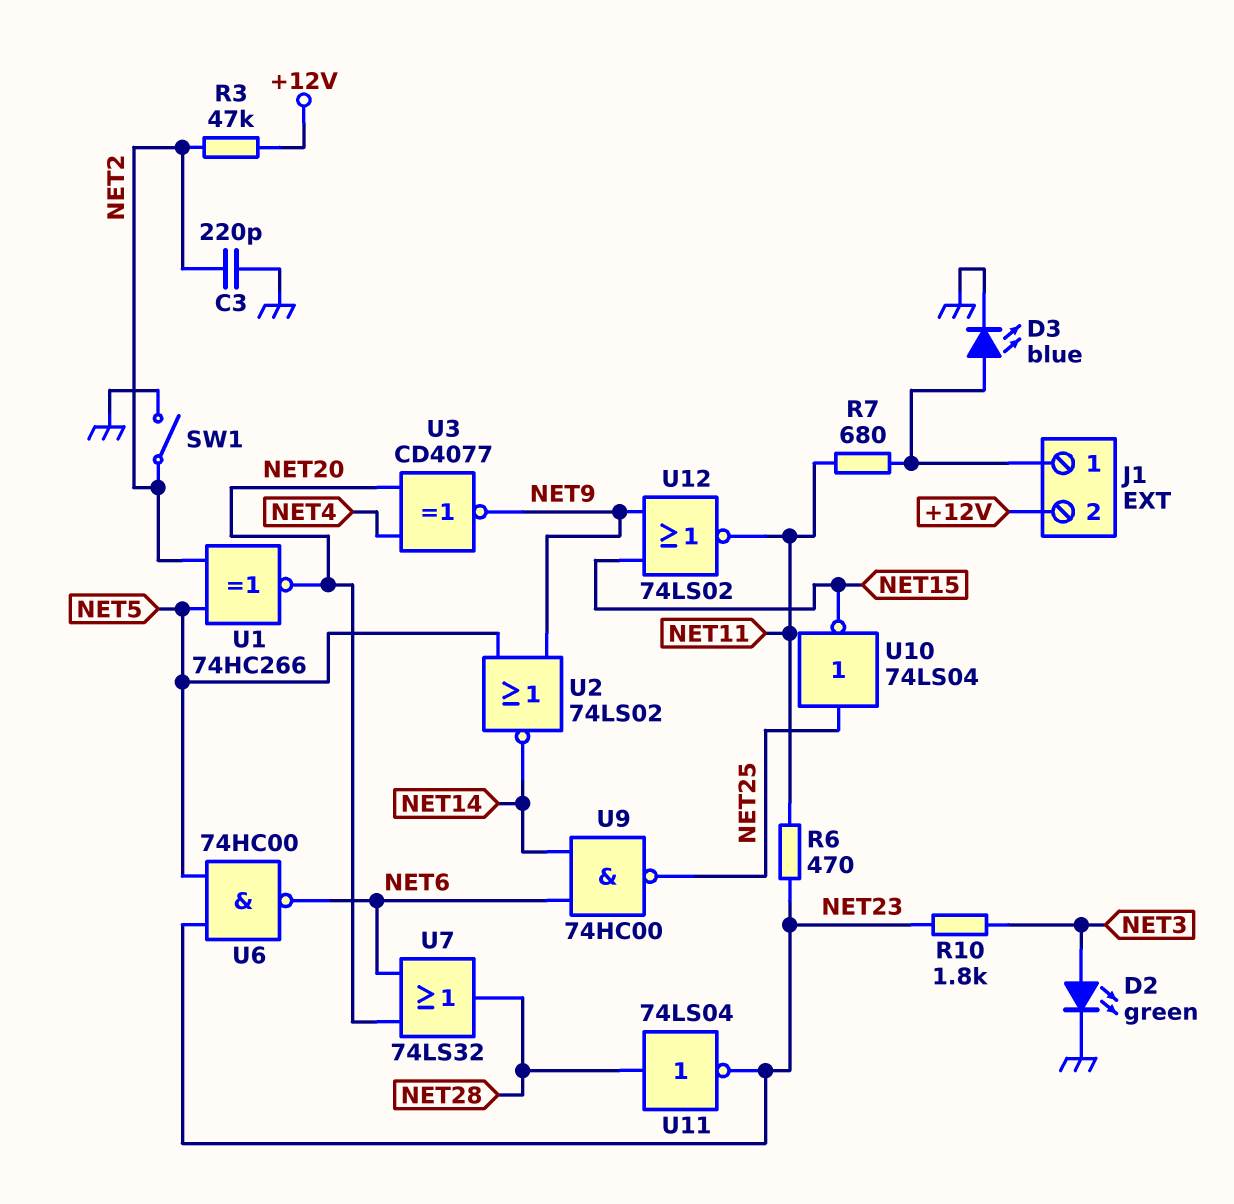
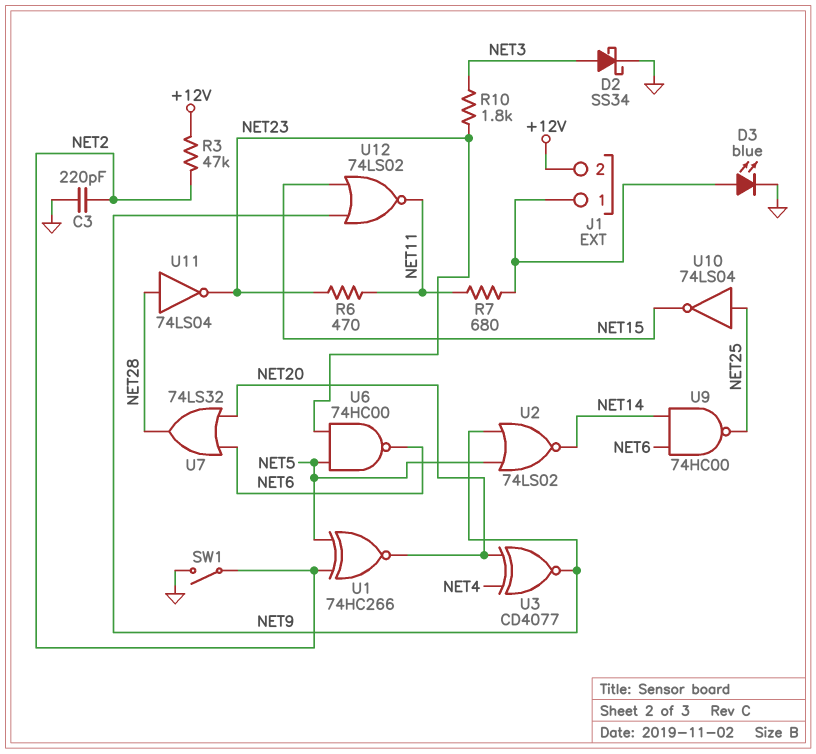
D2: LED green (A NET3, K GND) -> schottky SS34 (A NET3, K GND)

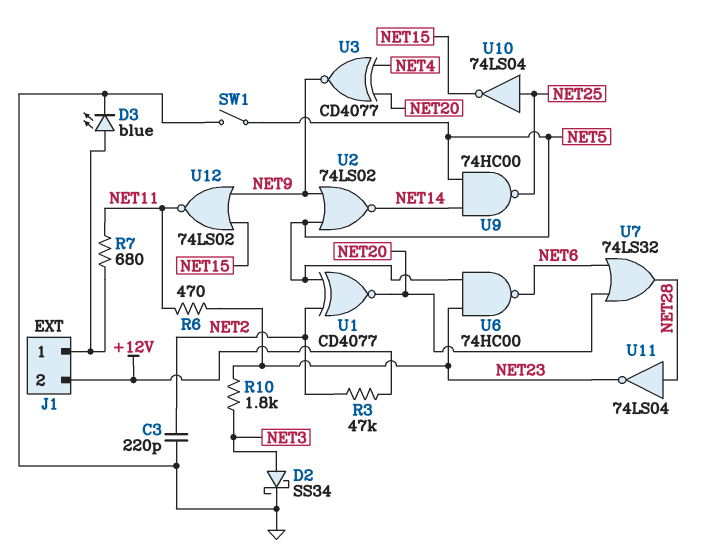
SW1: switch (GND, NET2) -> switch (GND, NET5)
U1: XNOR 74HC266 (in NET2, in NET5, out NET20) -> XNOR CD4077 (in NET2, in NET5, out NET20)
U9: NAND 74HC00 (in NET6, in NET14, out NET25) -> NAND 74HC00 (in NET5, in NET14, out NET25)

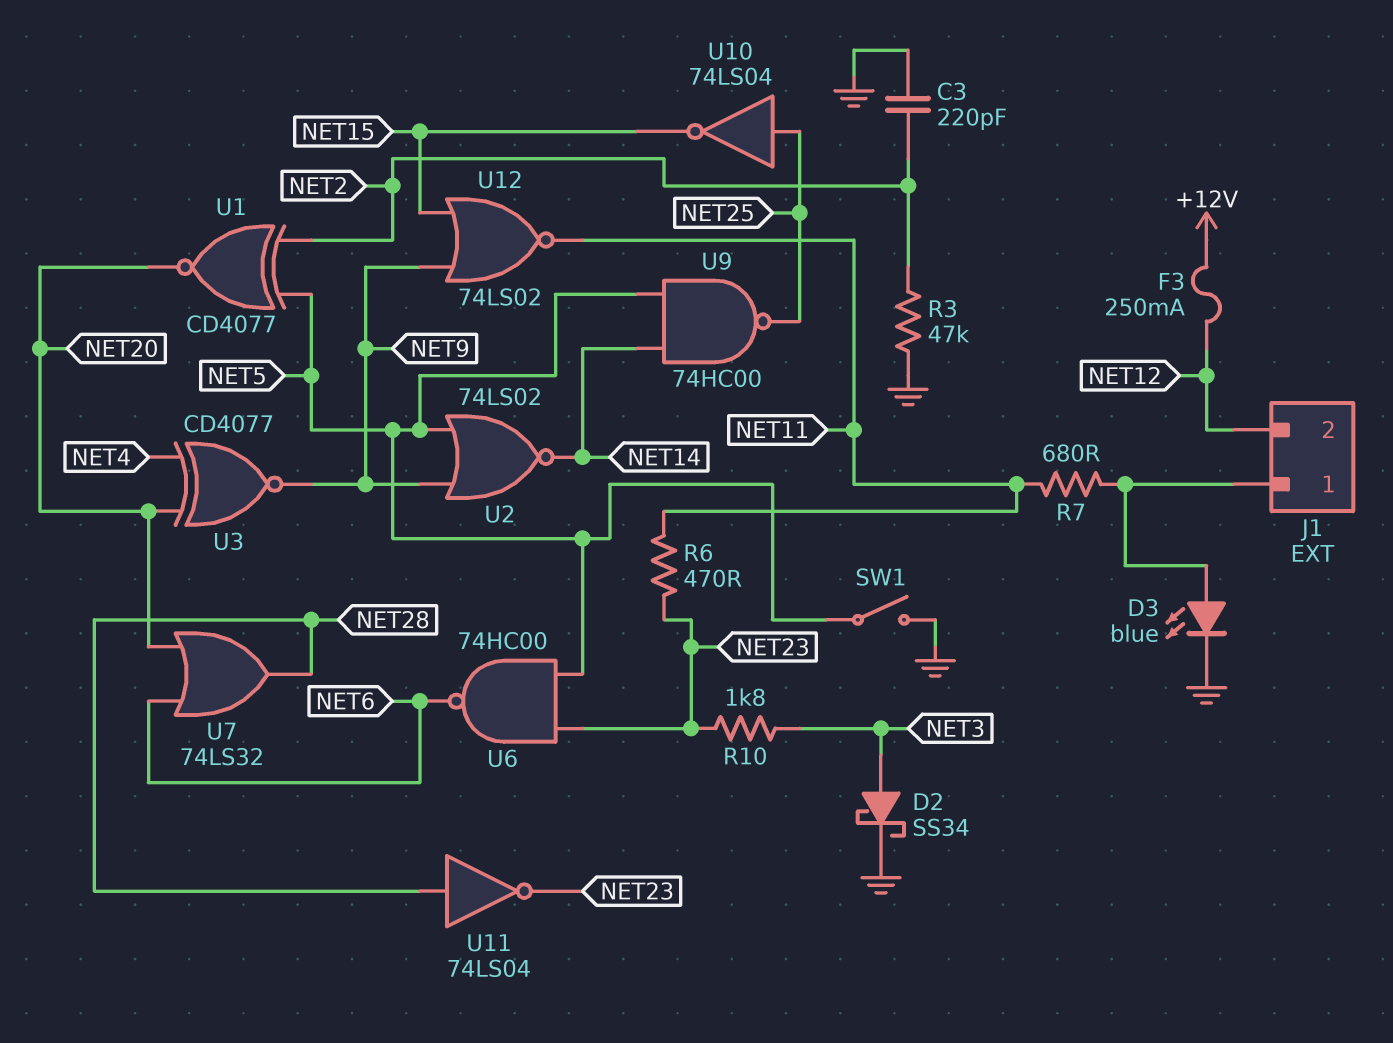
F3: none -> 250mA (+12V, NET12)
J1 pin 2: +12V -> NET12
R3: 47k (+12V, NET2) -> 47k (GND, NET2)

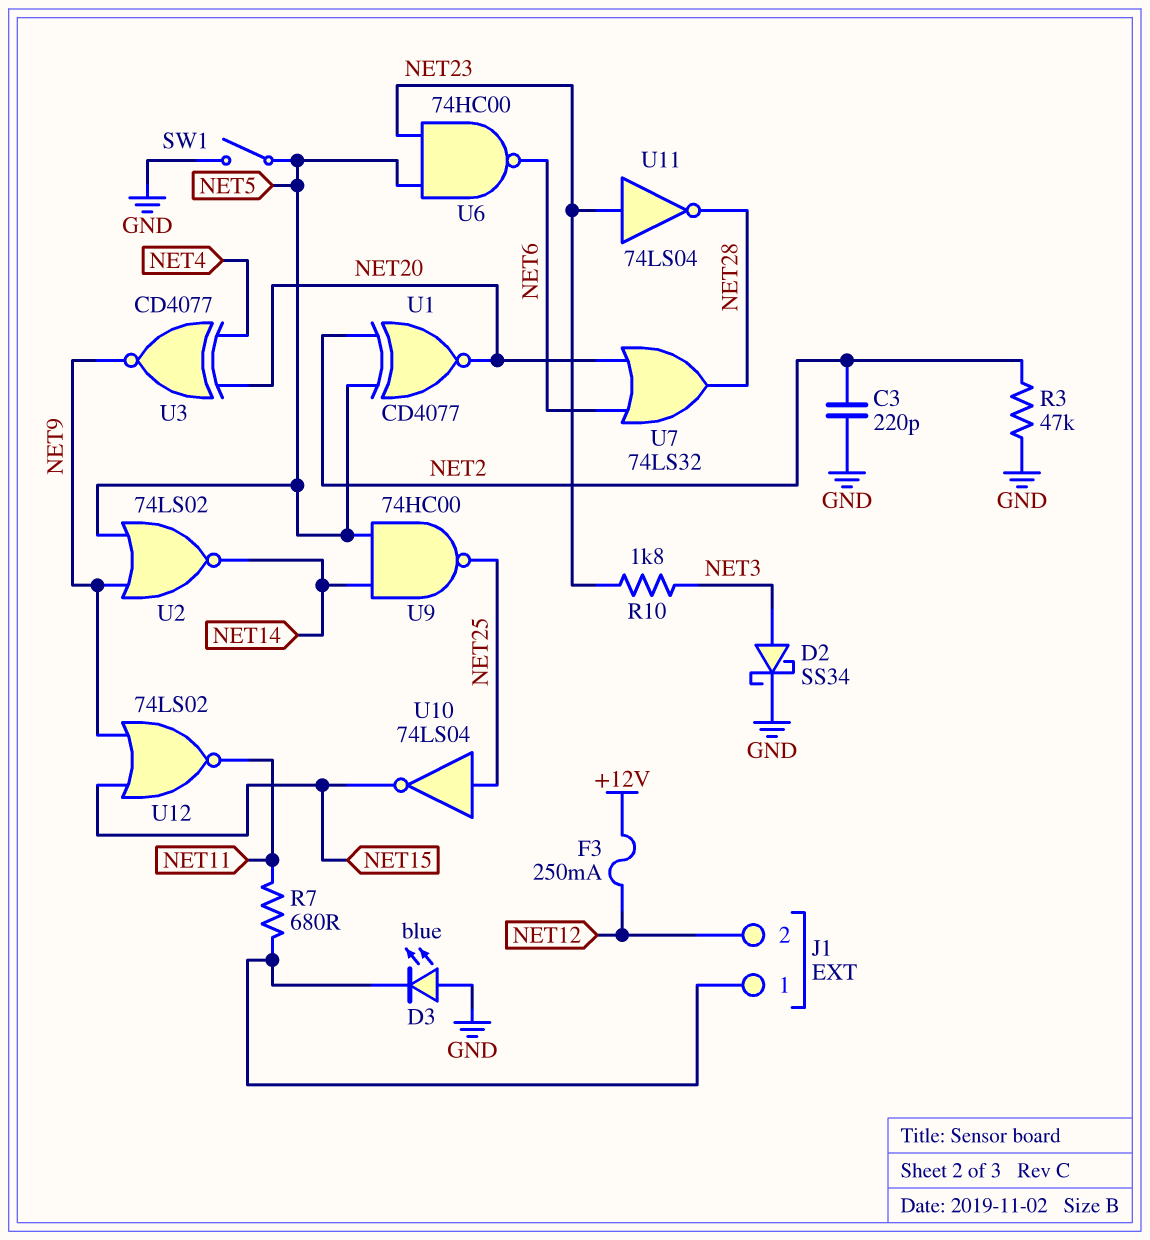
D3: LED blue (A J1/1, K GND) -> LED blue (A GND, K J1/1)
R6: 470 (NET11, NET23) -> none
U11: NOT 74LS04 (in NET28, out NET23) -> NOT 74LS04 (in NET23, out NET28)

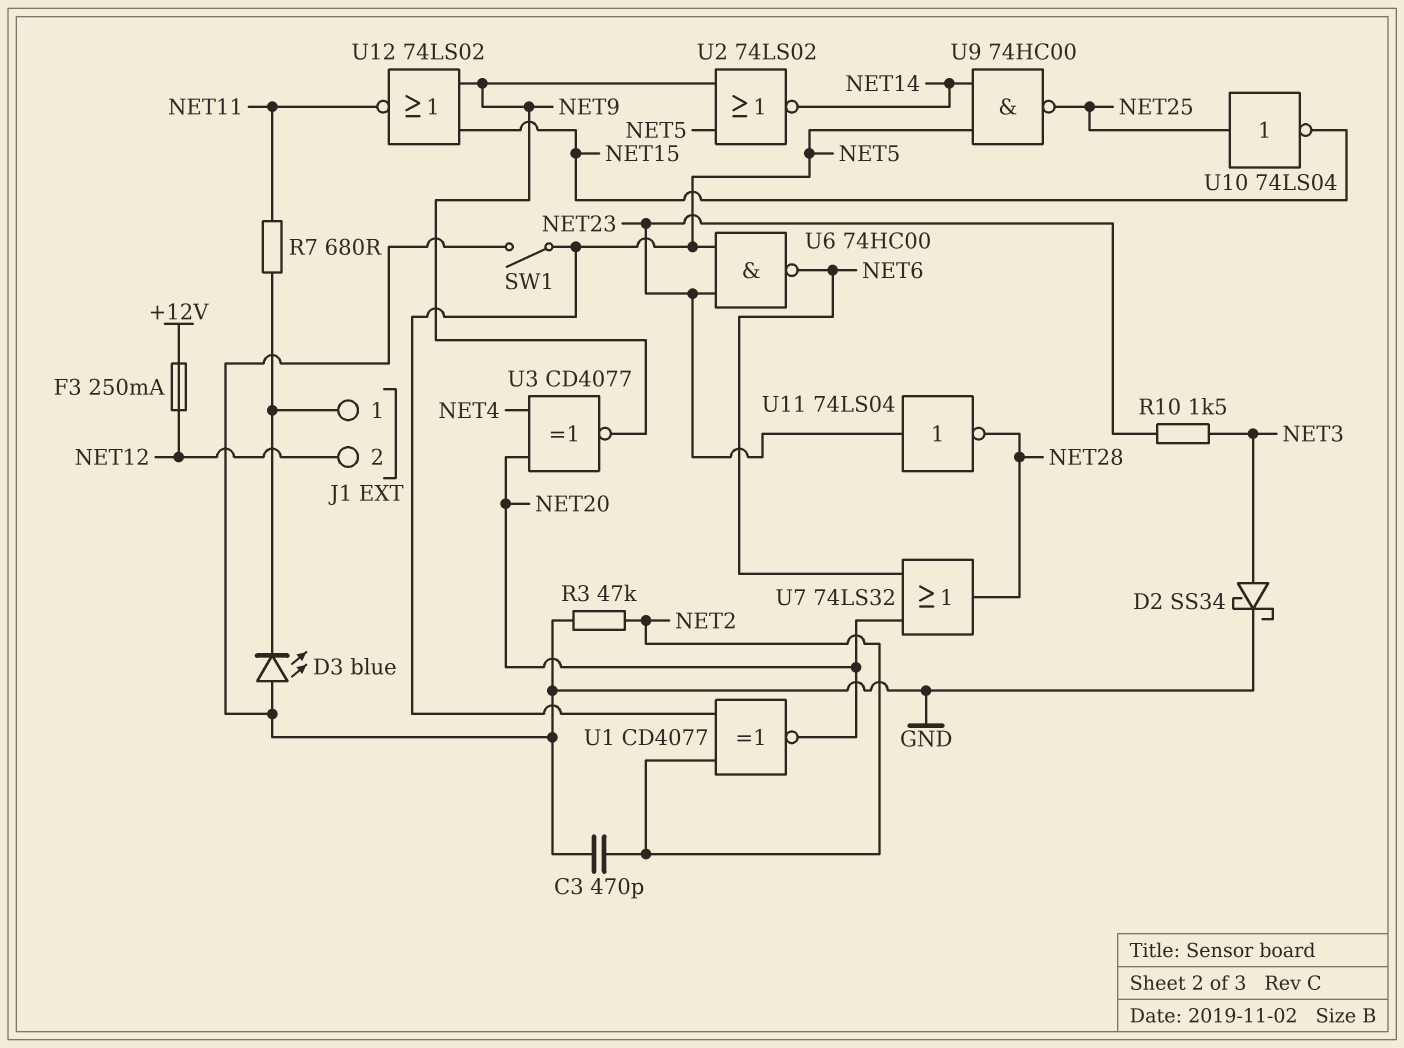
C3: 220pF (GND, NET2) -> 470pF (GND, NET2)
R10: 1.8k (NET3, NET23) -> 1.5k (NET3, NET23)

